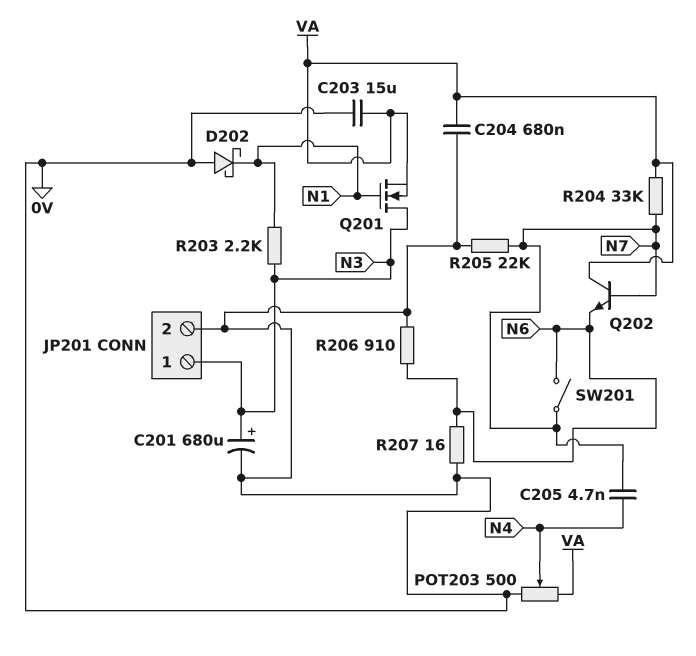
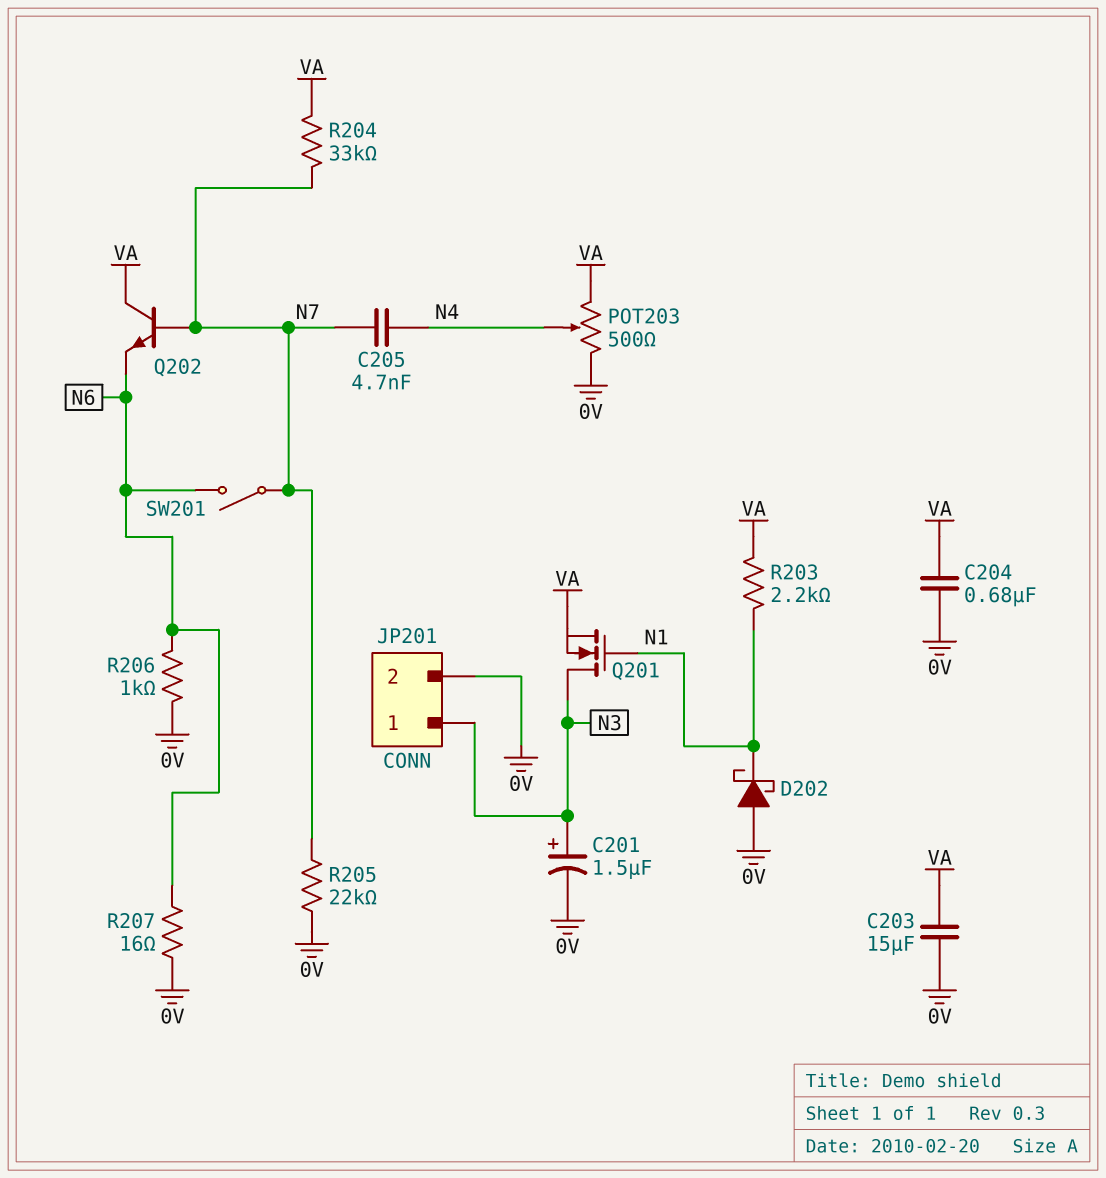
C201: 680uF (plus N3, minus 0V) -> 1.5uF (plus N3, minus 0V)
R203: 2.2k (N1, N3) -> 2.2k (N1, VA)
R206: 910 (0V, N6) -> 1k (0V, N6)

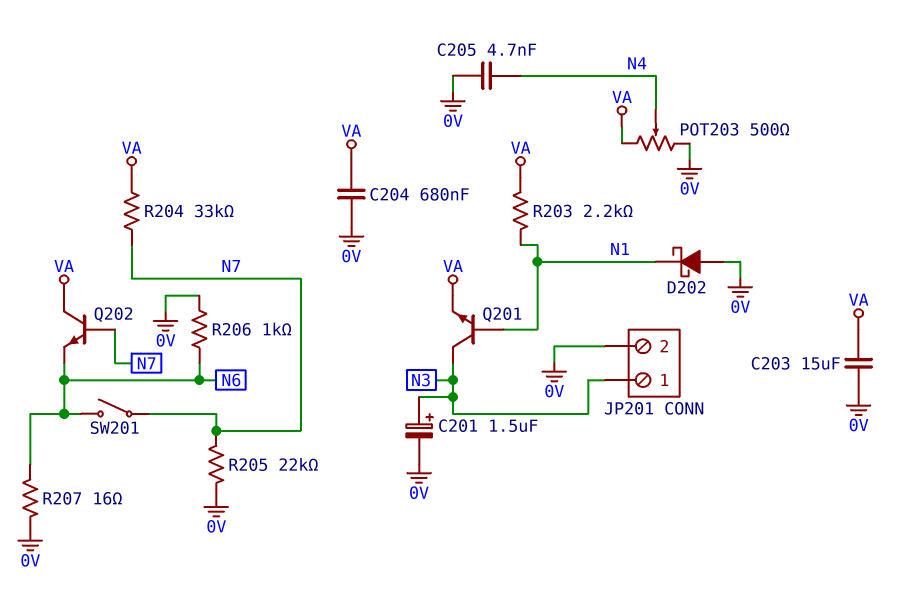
C205: 4.7nF (N4, N7) -> 4.7nF (0V, N4)
Q201: NMOS (G N1, D N3, S VA) -> NPN (B N1, C N3, E VA)

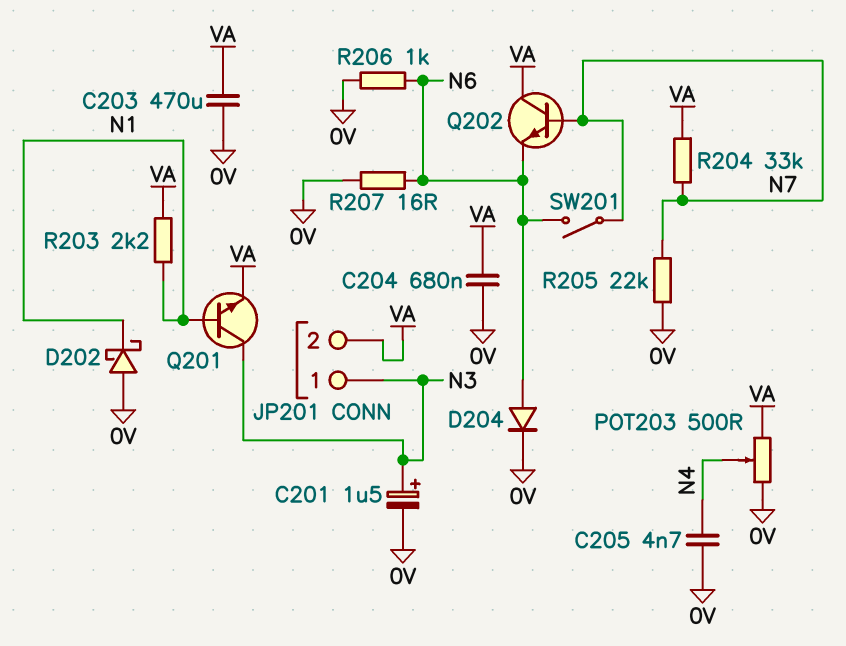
C203: 15uF (0V, VA) -> 470uF (0V, VA)
D204: none -> diode (A N6, K 0V)
JP201 pin 2: 0V -> VA

